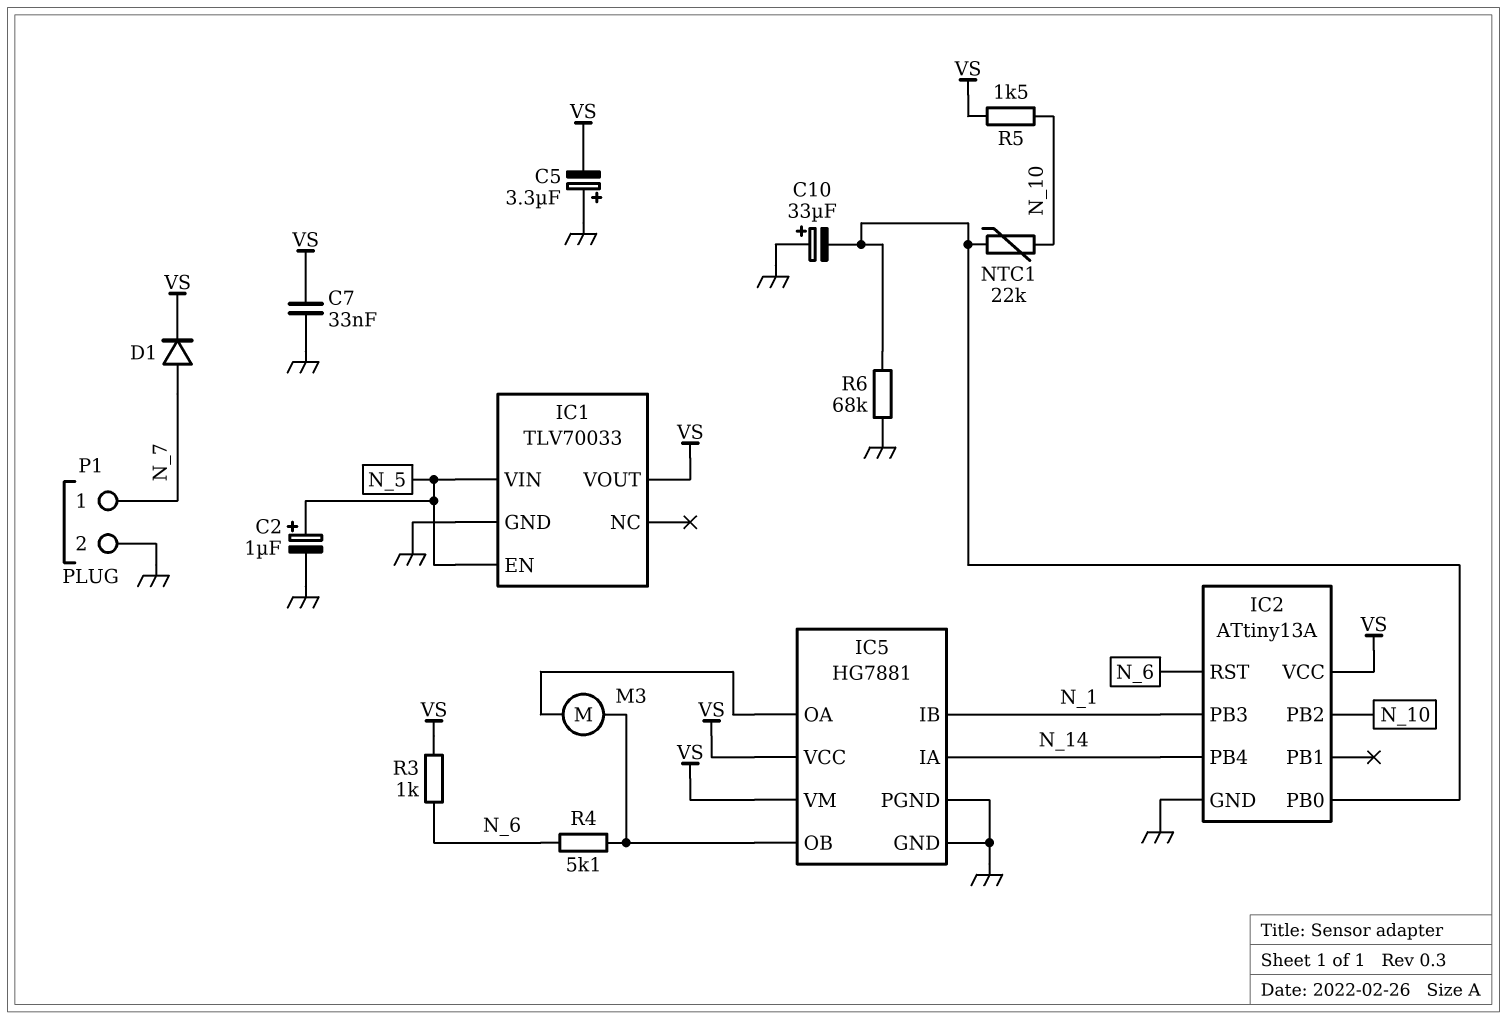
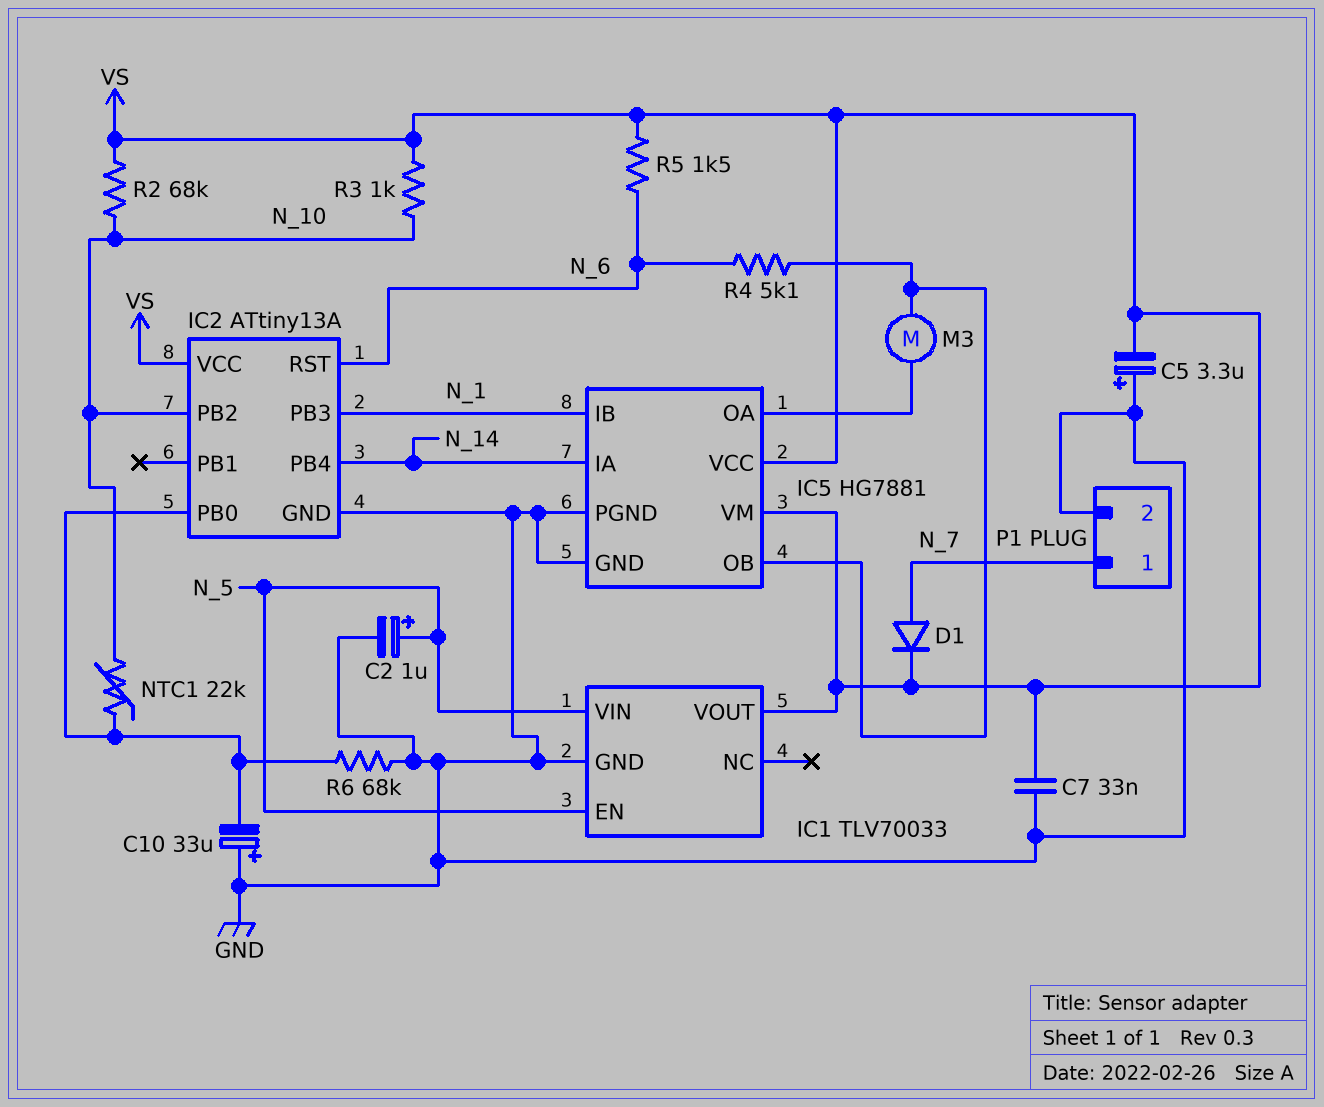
R2: none -> 68k (N_10, VS)
R3: 1k (N_6, VS) -> 1k (N_10, VS)
R5: 1.5k (N_10, VS) -> 1.5k (N_6, VS)

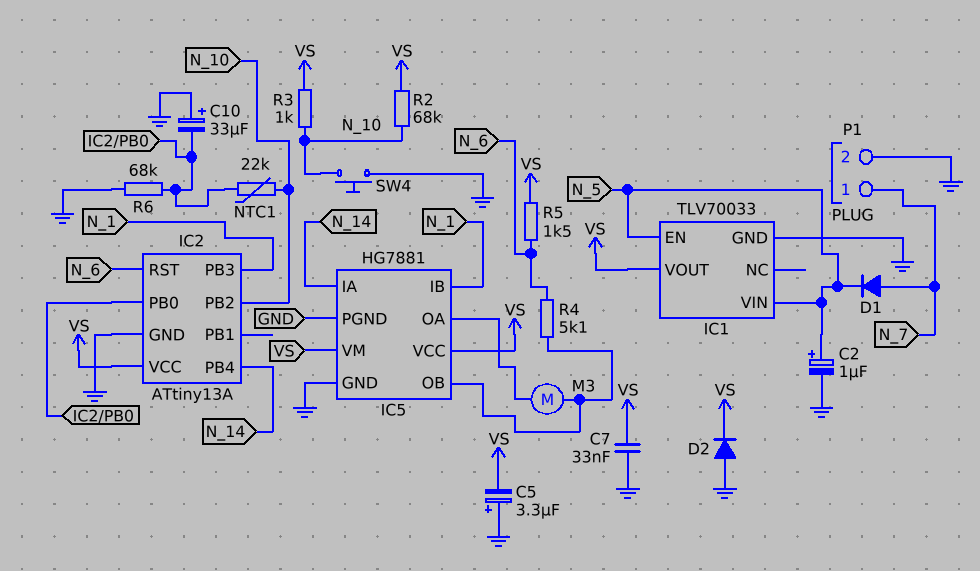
D1: diode (A N_7, K VS) -> diode (A N_7, K N_5)
D2: none -> diode (A GND, K VS)
SW4: none -> button (GND, N_10)

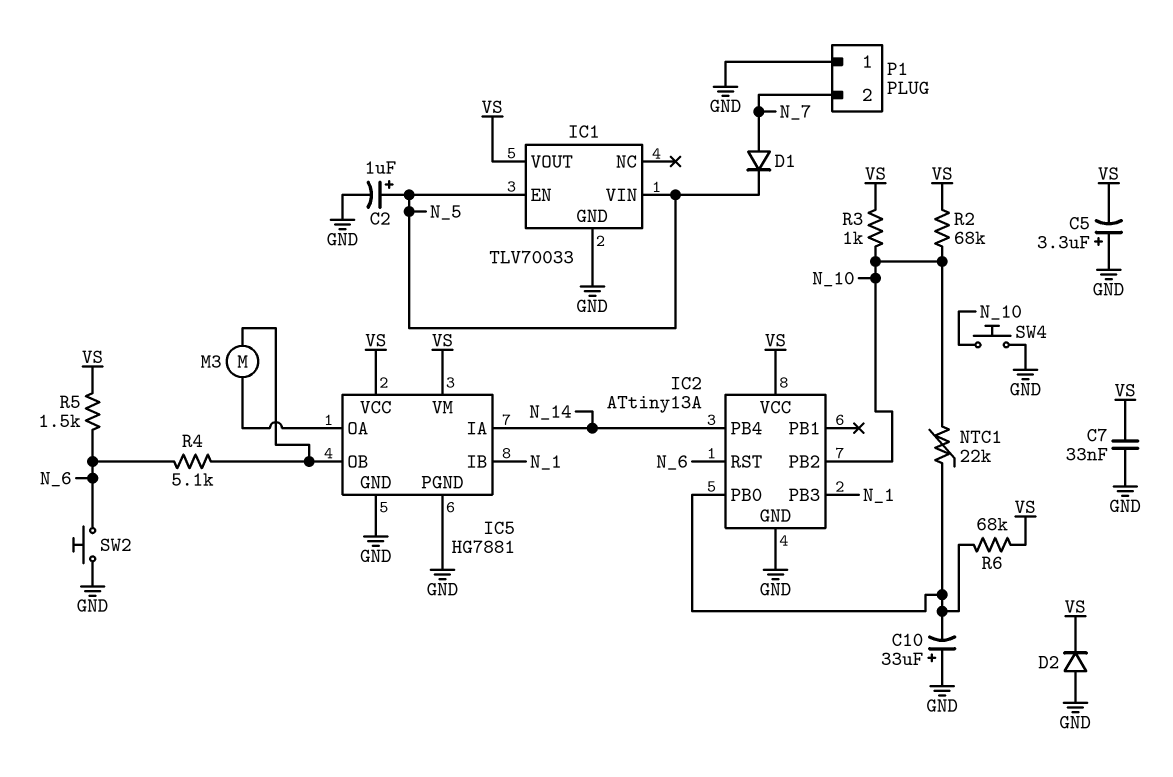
P1 pin 1: N_7 -> GND
P1 pin 2: GND -> N_7
R6: 68k (GND, IC2/PB0) -> 68k (IC2/PB0, VS)
SW2: none -> button (GND, N_6)

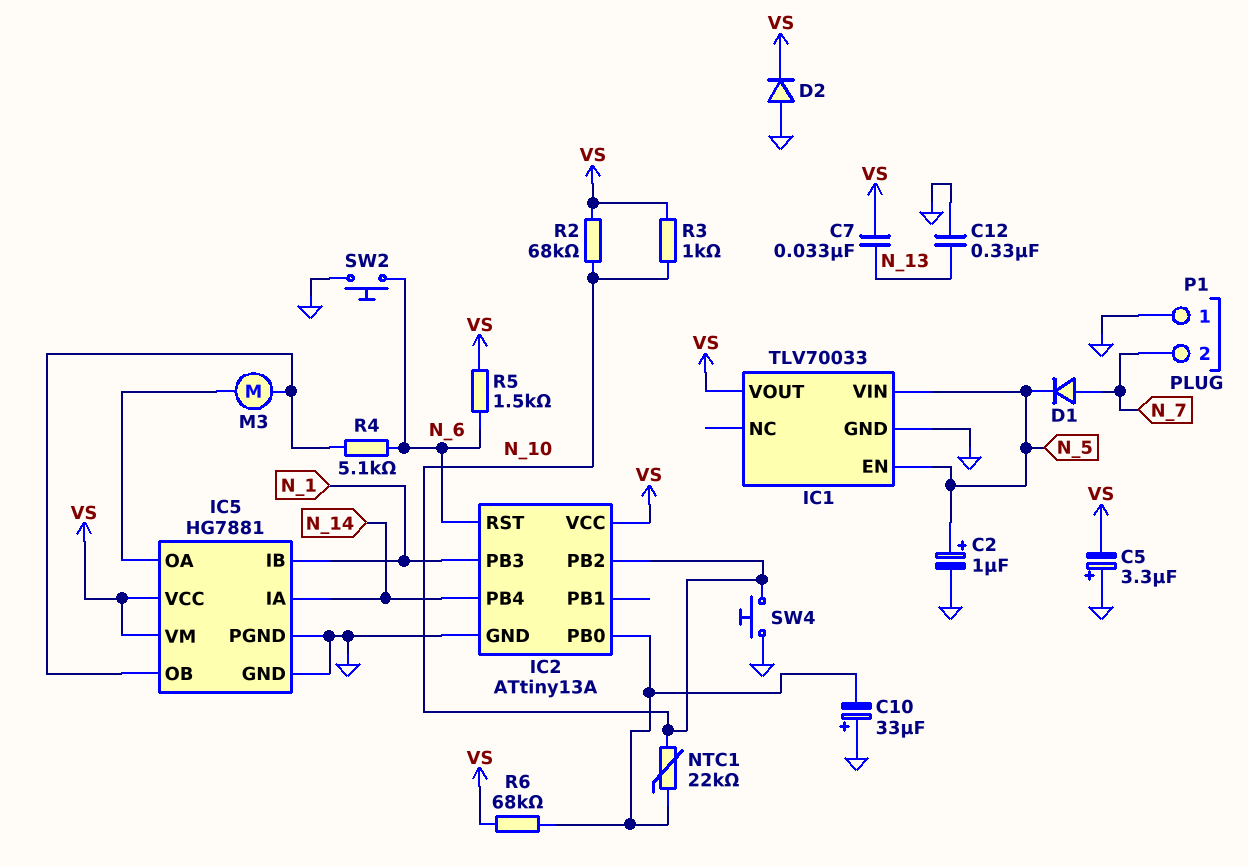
C7: 33nF (GND, VS) -> 33nF (N_13, VS)
C12: none -> 330nF (GND, N_13)

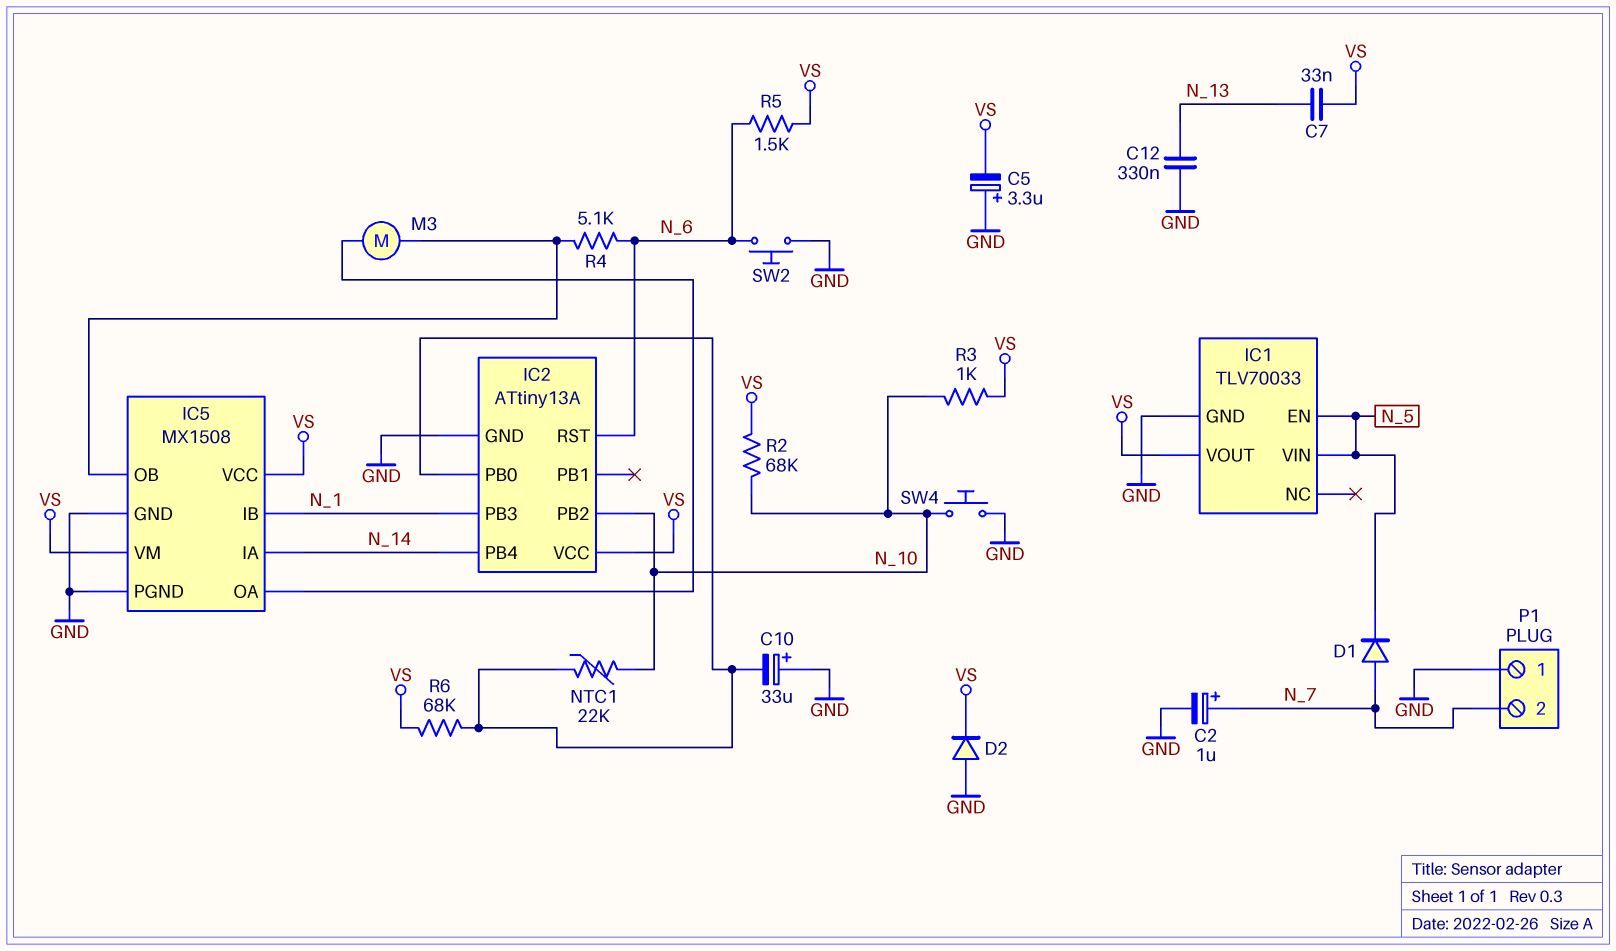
C2: 1uF (plus N_5, minus GND) -> 1uF (plus N_7, minus GND)
IC5: HG7881 -> MX1508

